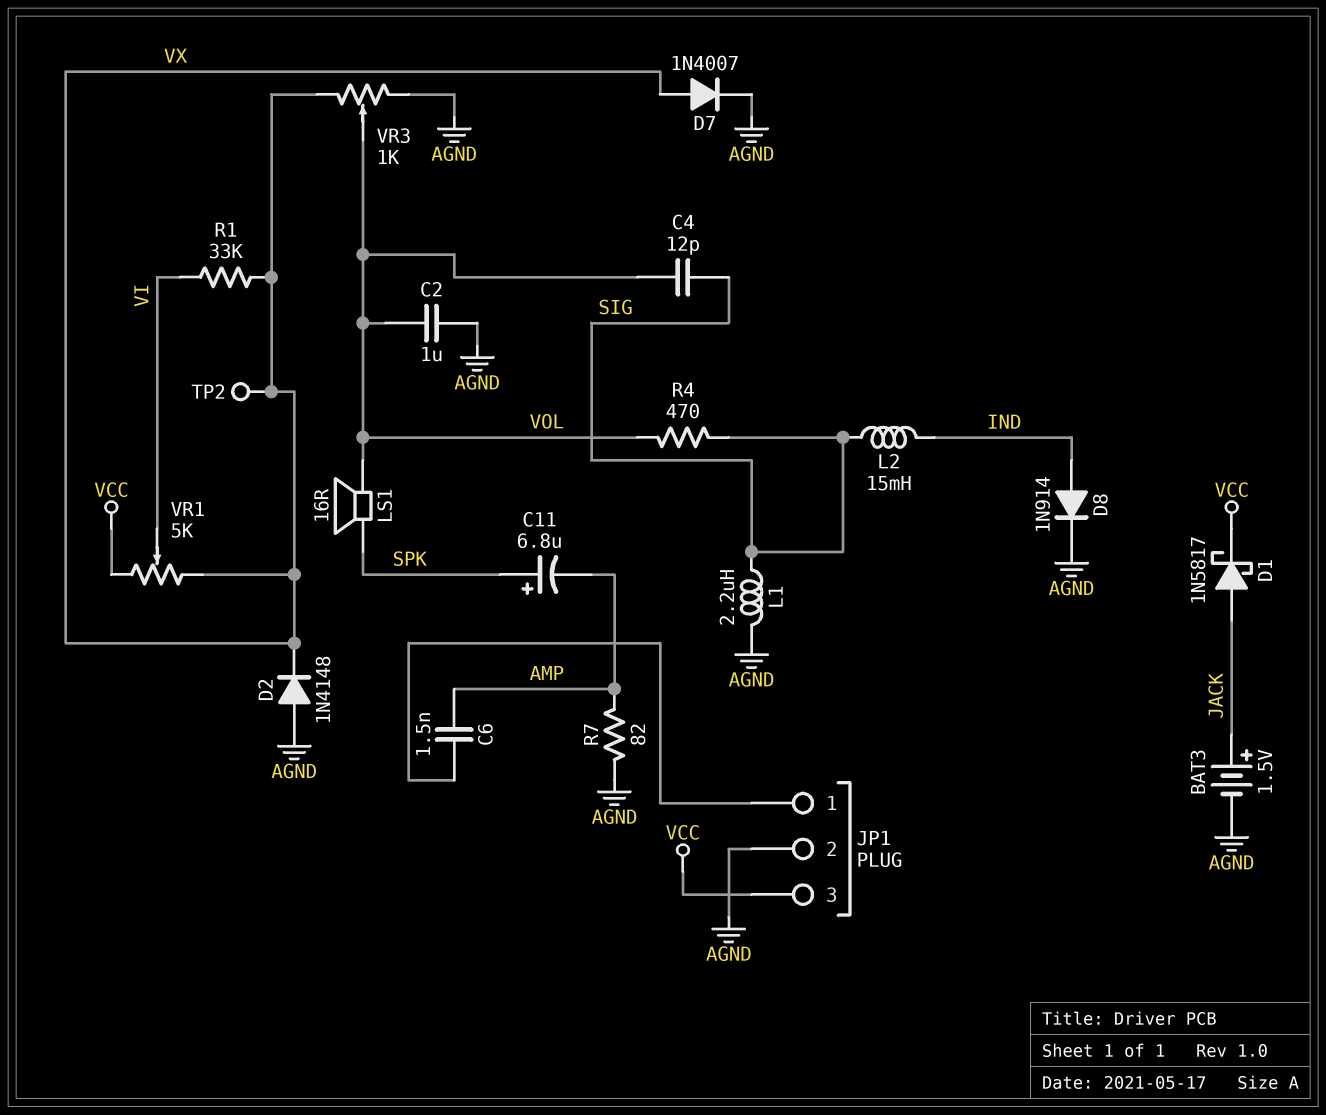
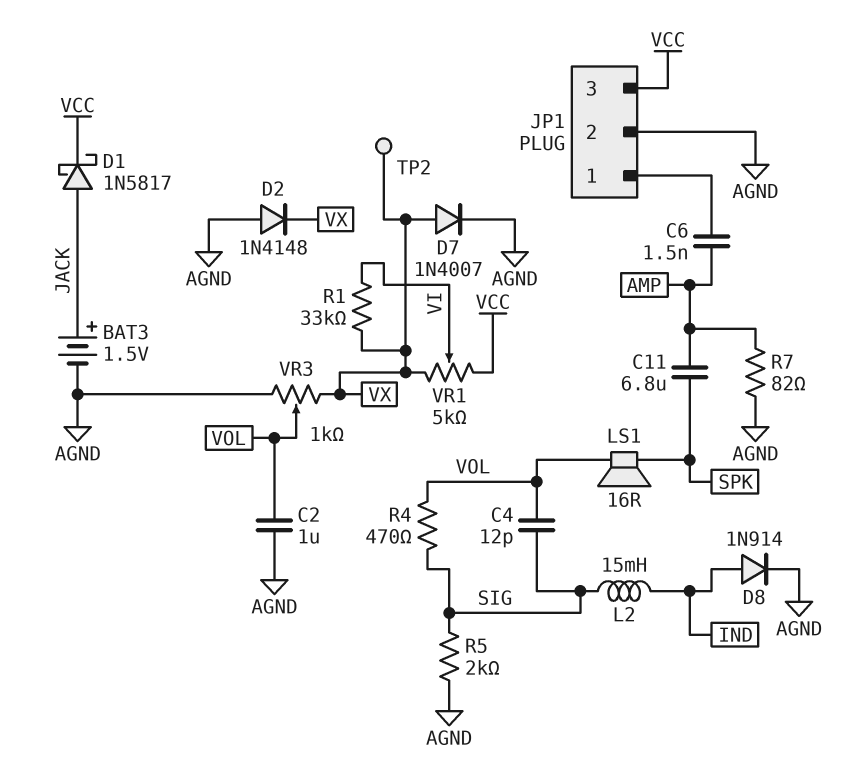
C11: 6.8uF (plus SPK, minus AMP) -> 6.8uF (AMP, SPK)
L1: 2.2uH (AGND, SIG) -> none
R5: none -> 2k (AGND, SIG)

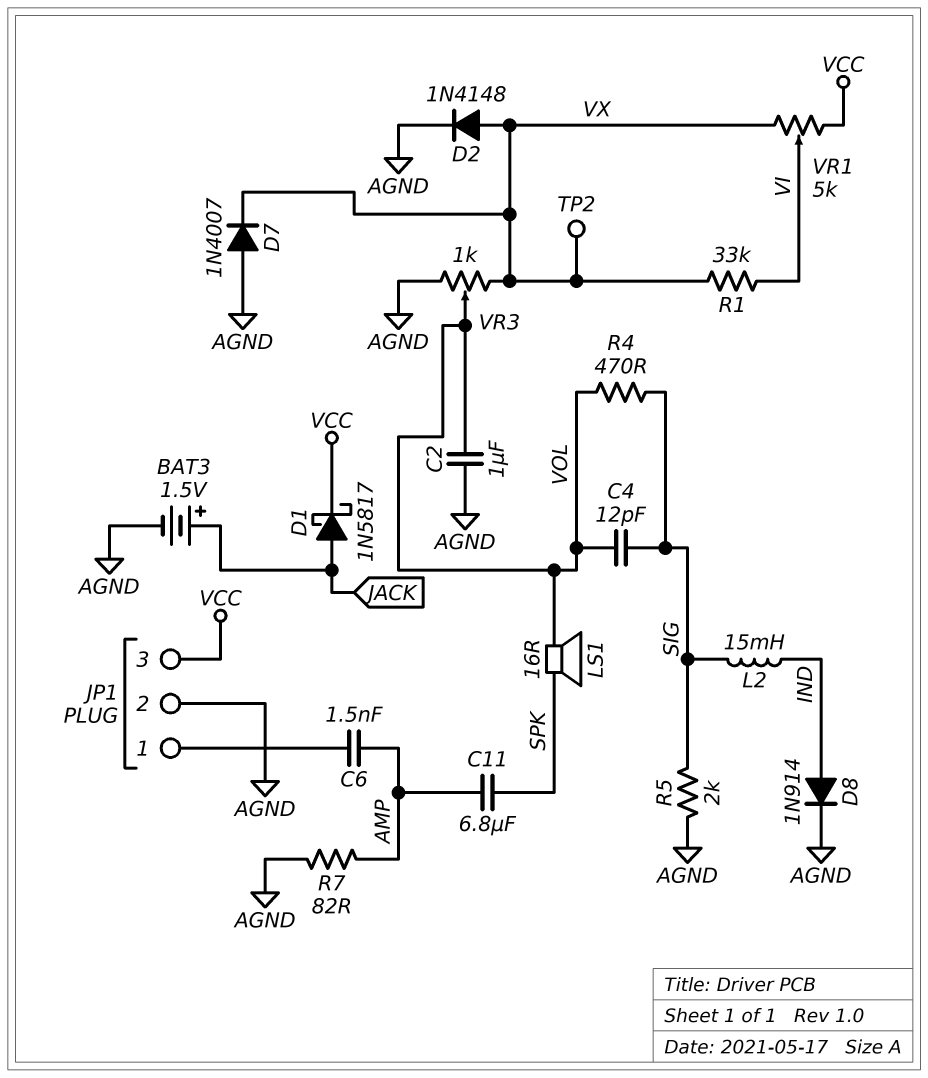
D2: diode 1N4148 (A AGND, K VX) -> diode 1N4148 (A VX, K AGND)
D7: diode 1N4007 (A VX, K AGND) -> diode 1N4007 (A AGND, K VX)

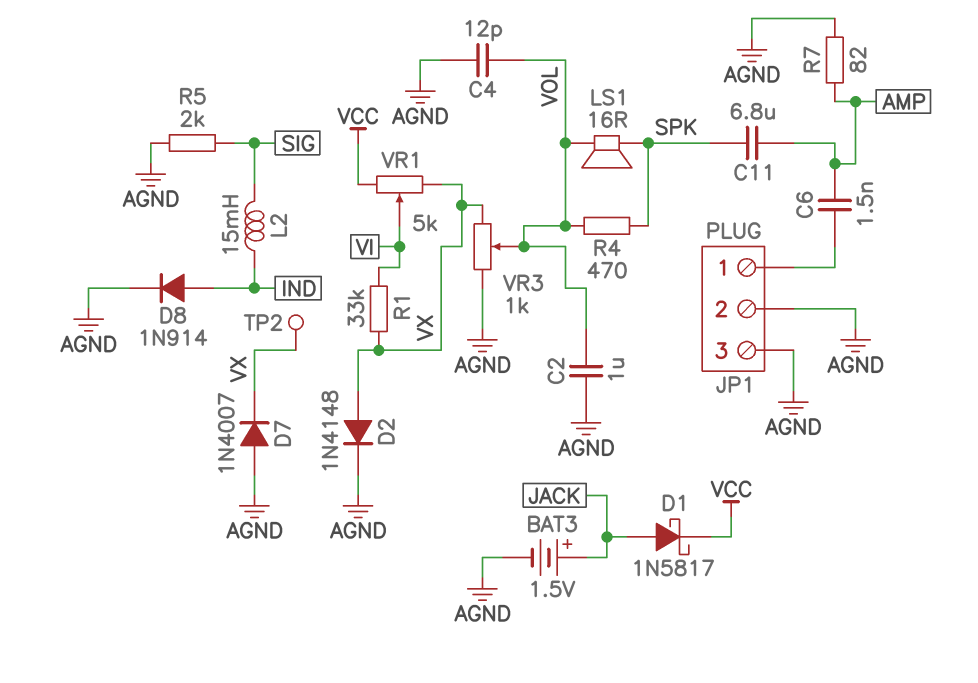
C4: 12pF (SIG, VOL) -> 12pF (AGND, VOL)
JP1 pin 3: VCC -> AGND
R4: 470 (SIG, VOL) -> 470 (SPK, VOL)

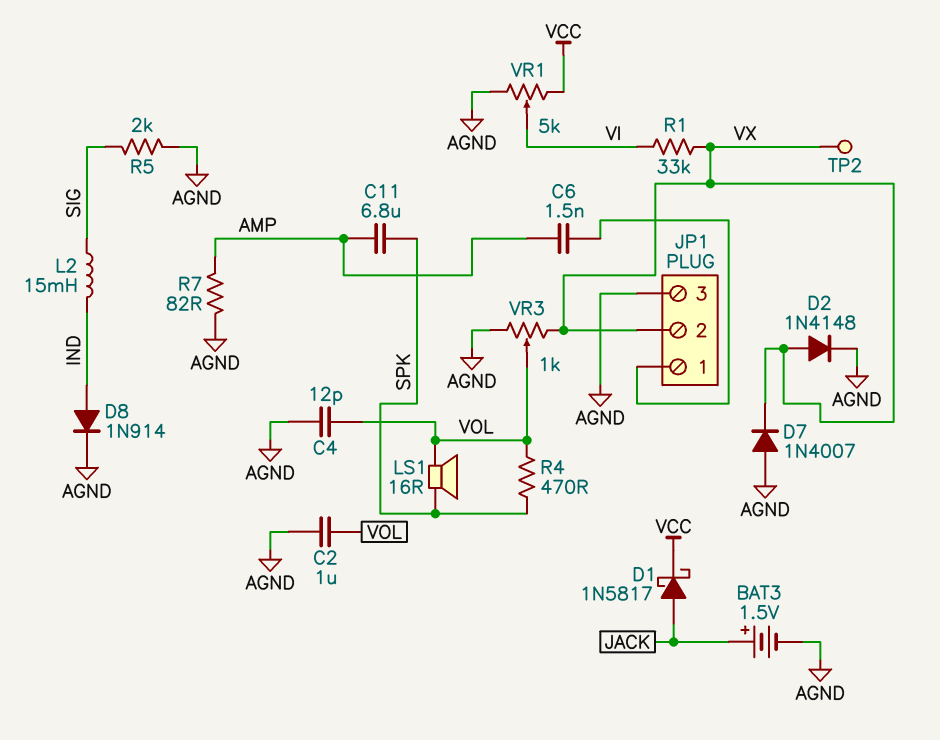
JP1 pin 2: AGND -> VX
VR1: 5k (VCC, VX, wiper VI) -> 5k (AGND, VCC, wiper VI)

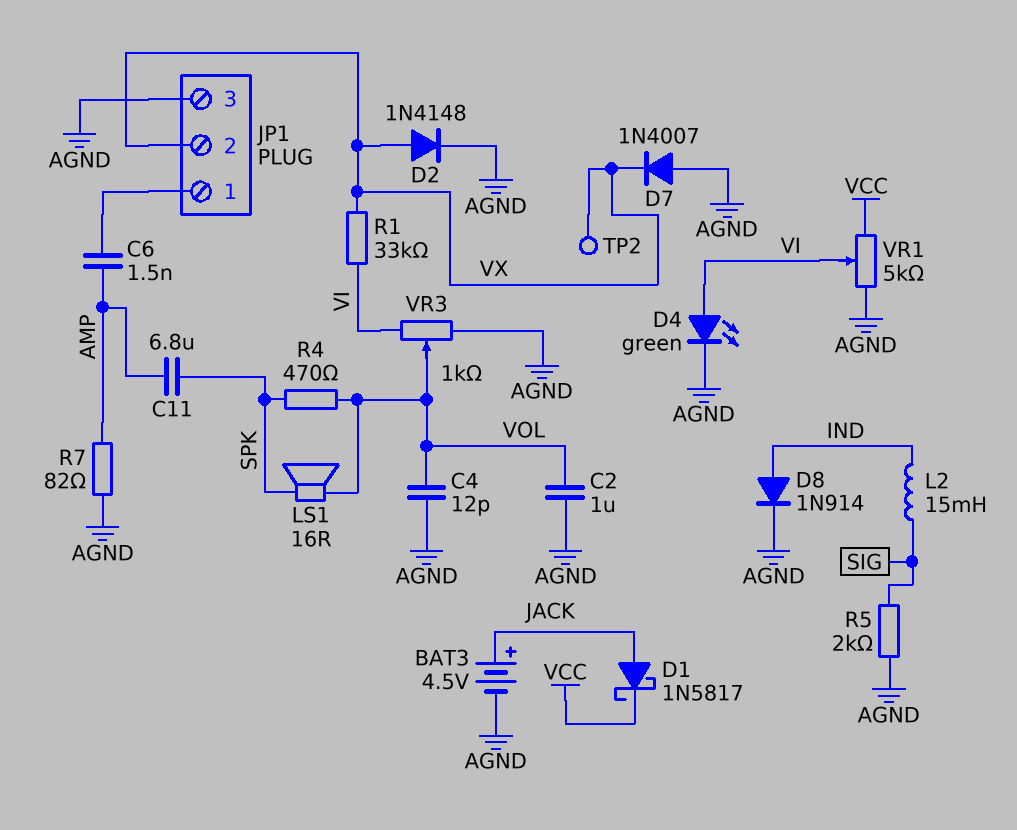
BAT3: 1.5V (plus JACK, minus AGND) -> 4.5V (plus JACK, minus AGND)
D4: none -> LED green (A VI, K AGND)
VR3: 1k (AGND, VX, wiper VOL) -> 1k (AGND, VI, wiper VOL)

